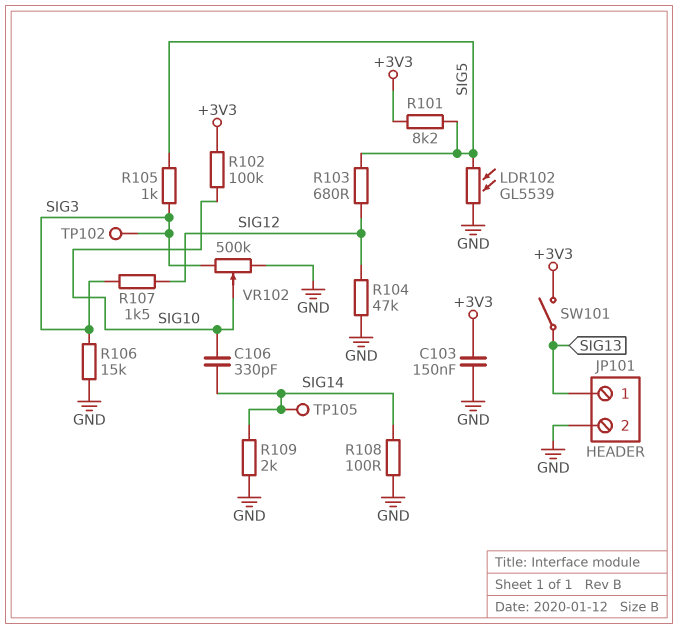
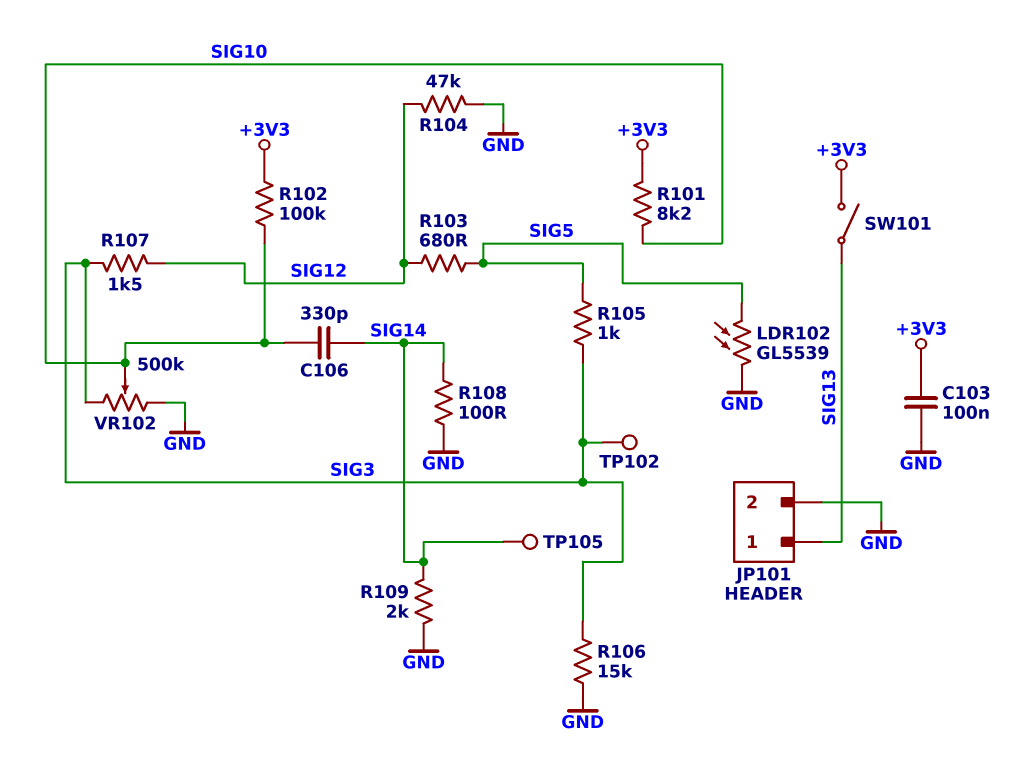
C103: 150nF (+3V3, GND) -> 100nF (+3V3, GND)
R101: 8.2k (+3V3, SIG5) -> 8.2k (+3V3, SIG10)

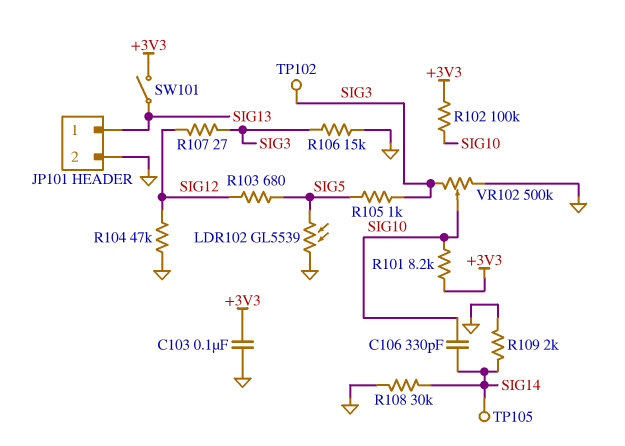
R107: 1.5k (SIG3, SIG12) -> 27 (SIG3, SIG12)
R108: 100 (GND, SIG14) -> 30k (GND, SIG14)

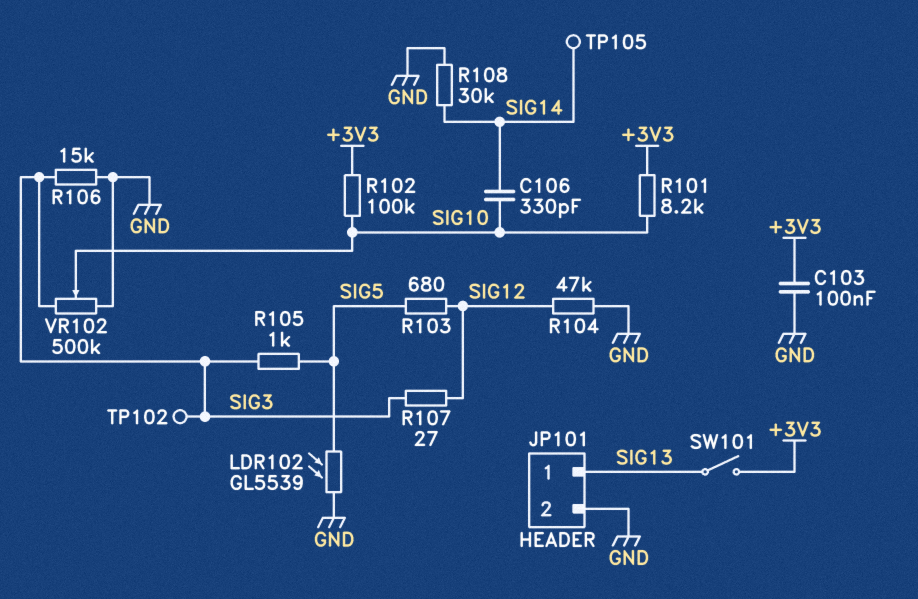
R109: 2k (GND, SIG14) -> none

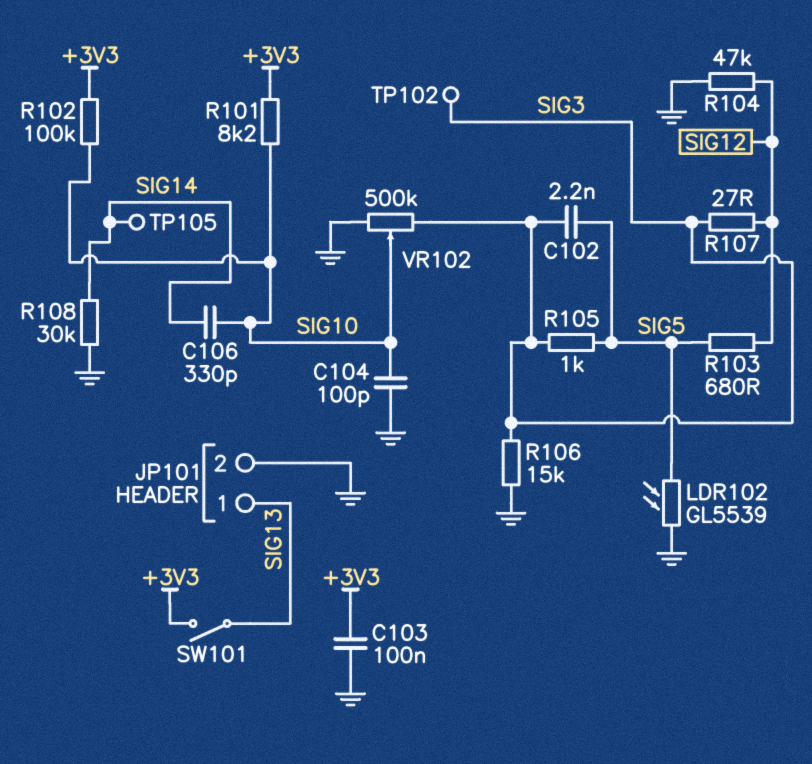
C102: none -> 2.2nF (SIG3, SIG5)
C104: none -> 100pF (GND, SIG10)

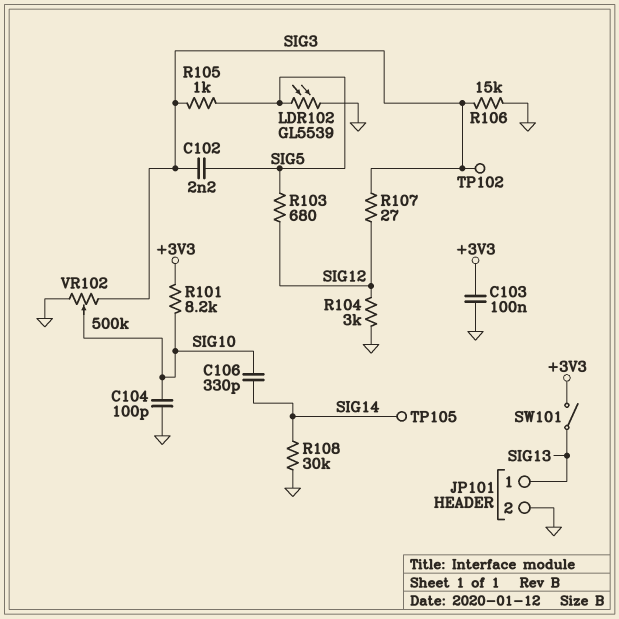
R102: 100k (+3V3, SIG10) -> none
R104: 47k (GND, SIG12) -> 3k (GND, SIG12)

